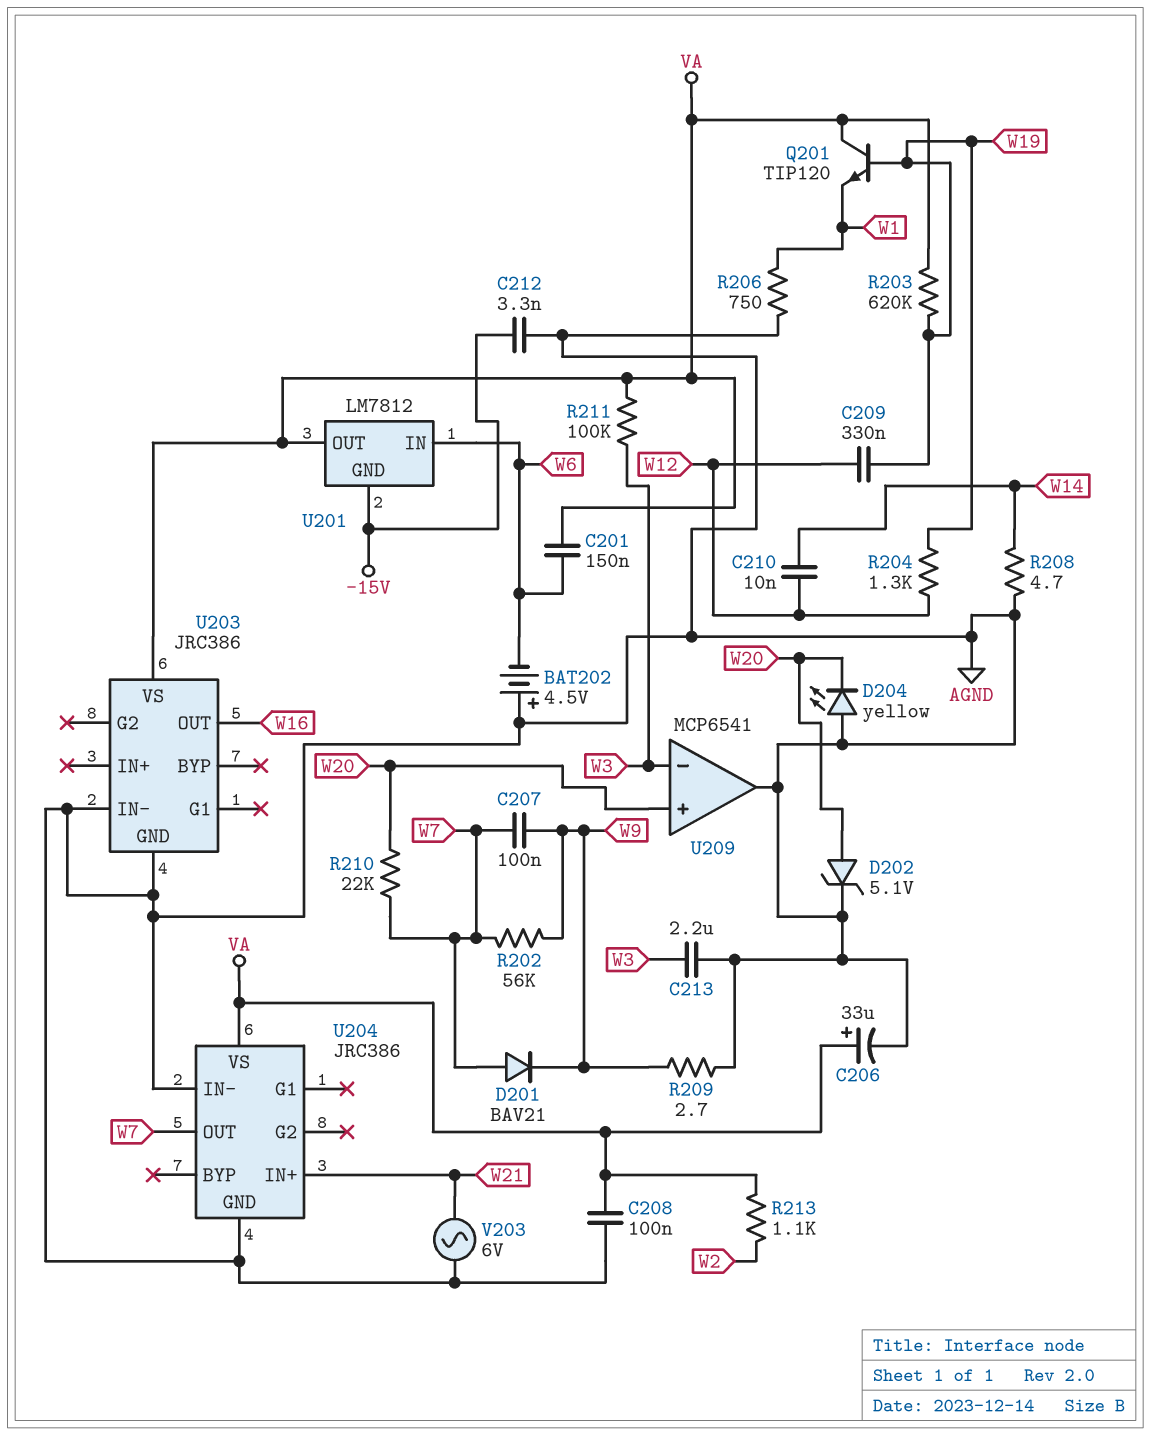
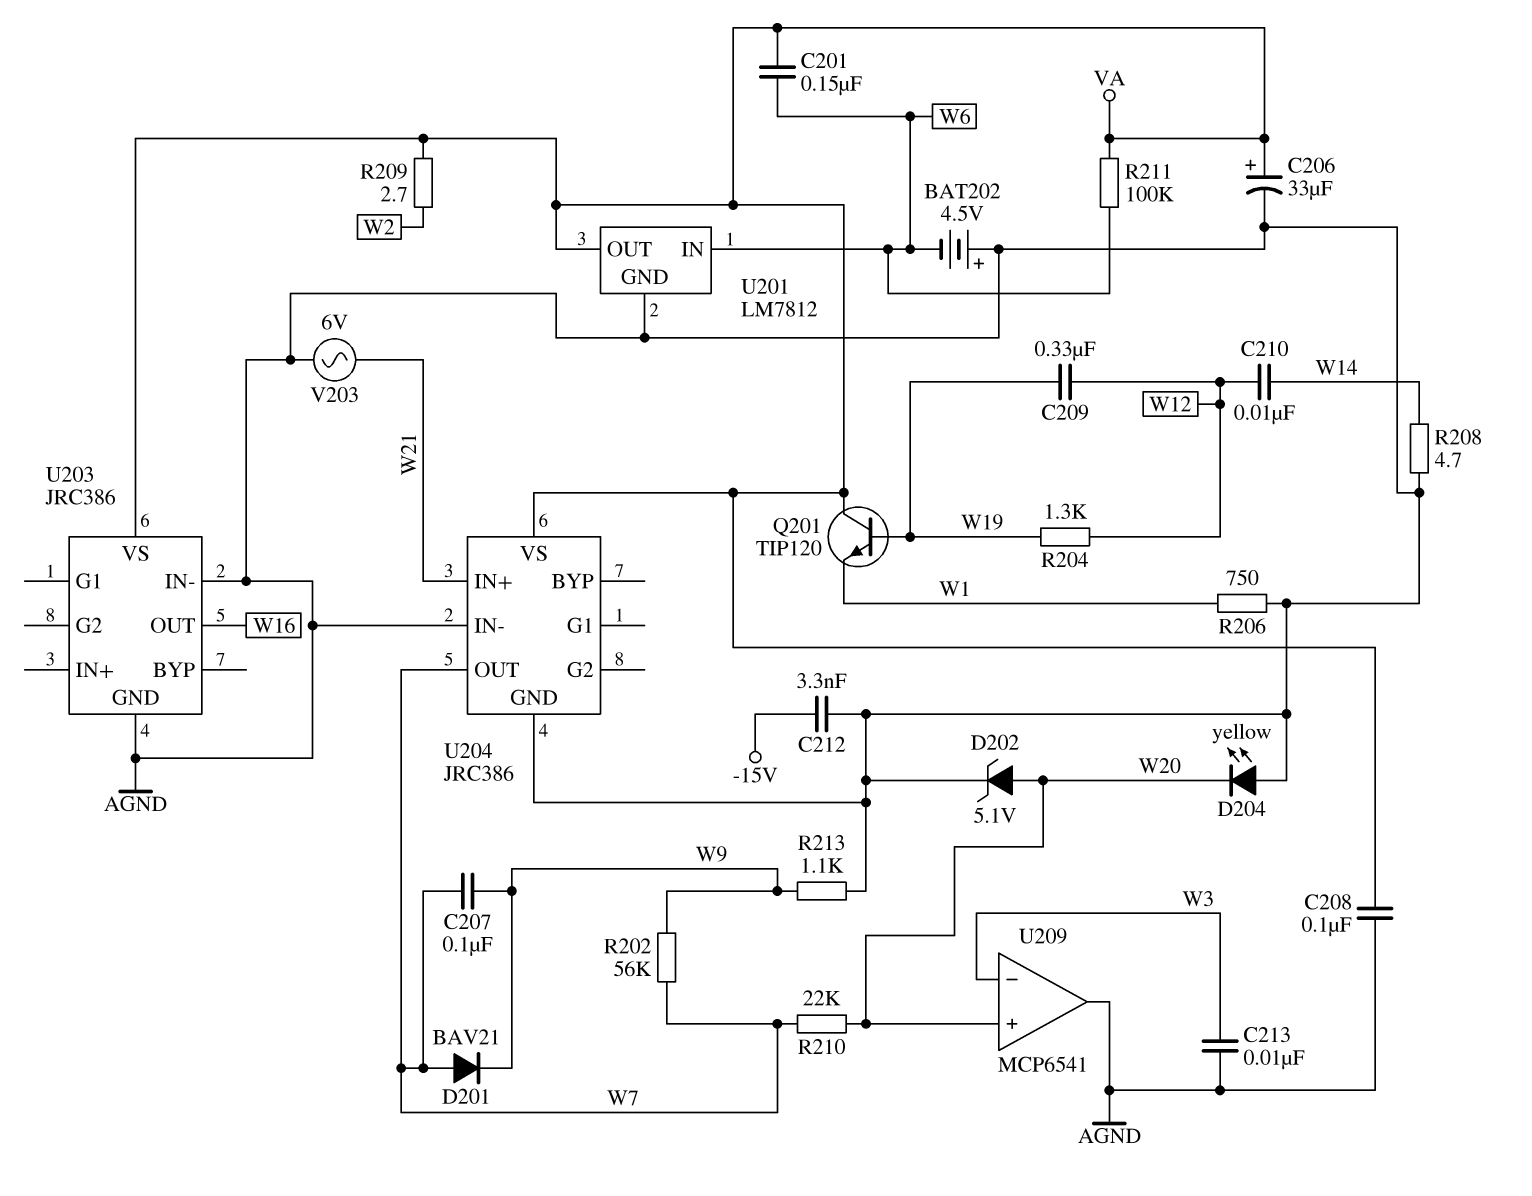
C213: 2.2uF (AGND, W3) -> 10nF (AGND, W3)
R203: 620k (VA, W19) -> none
R209: 2.7 (AGND, W9) -> 2.7 (VA, W2)
R211: 100k (VA, W3) -> 100k (VA, W6)
R213: 1.1k (VA, W2) -> 1.1k (AGND, W9)
U201 pin GND: -15V -> AGND

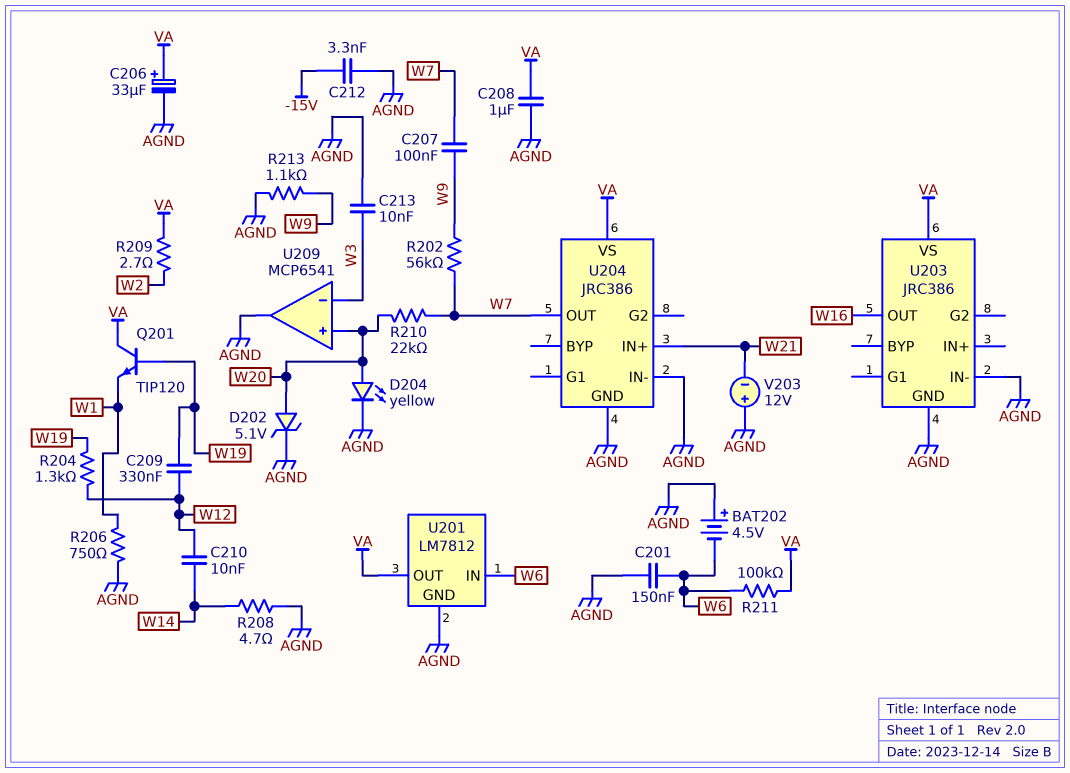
C201: 150nF (VA, W6) -> 150nF (AGND, W6)
C208: 100nF (AGND, VA) -> 1uF (AGND, VA)
D201: diode BAV21 (A W7, K W9) -> none
D204: LED yellow (A AGND, K W20) -> LED yellow (A W20, K AGND)
V203: AC 6V (AGND, W21) -> 12V (plus AGND, minus W21)

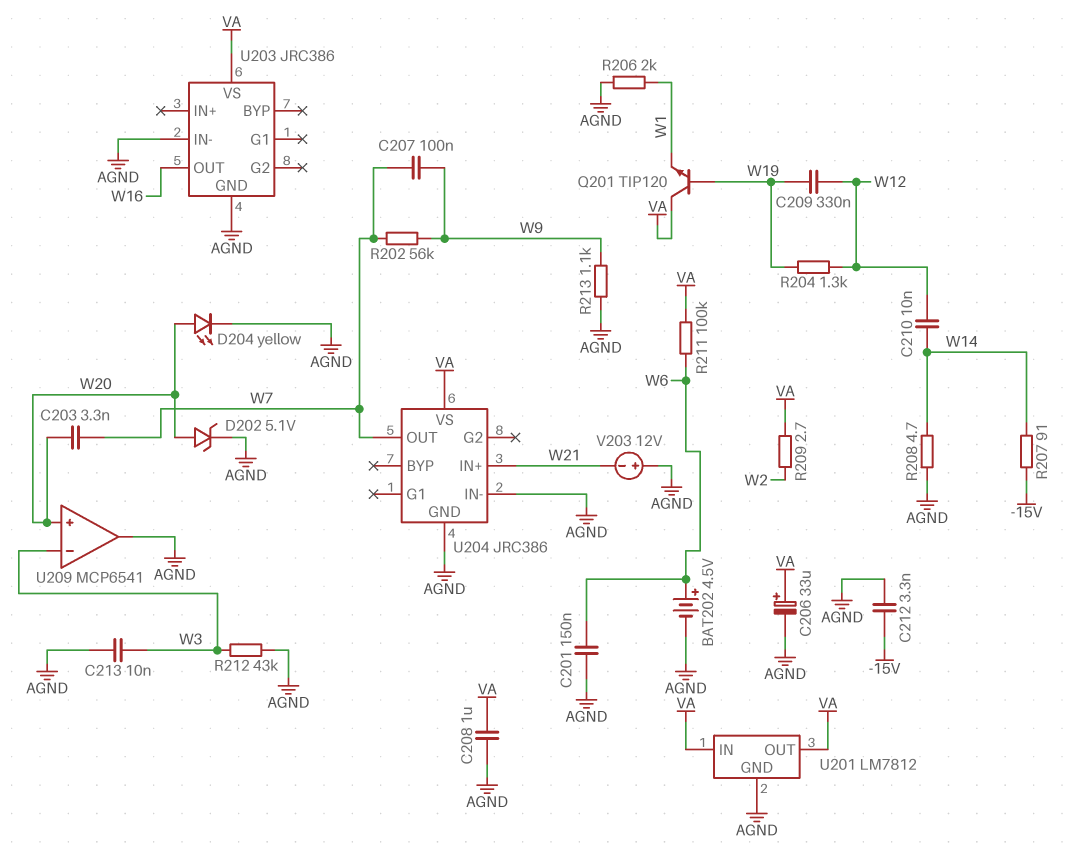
BAT202: 4.5V (plus AGND, minus W6) -> 4.5V (plus W6, minus AGND)
C203: none -> 3.3nF (W7, W20)
R206: 750 (AGND, W1) -> 2k (AGND, W1)
R207: none -> 91 (-15V, W14)
R210: 22k (W7, W20) -> none
R212: none -> 43k (AGND, W3)
U201 pin IN: W6 -> VA

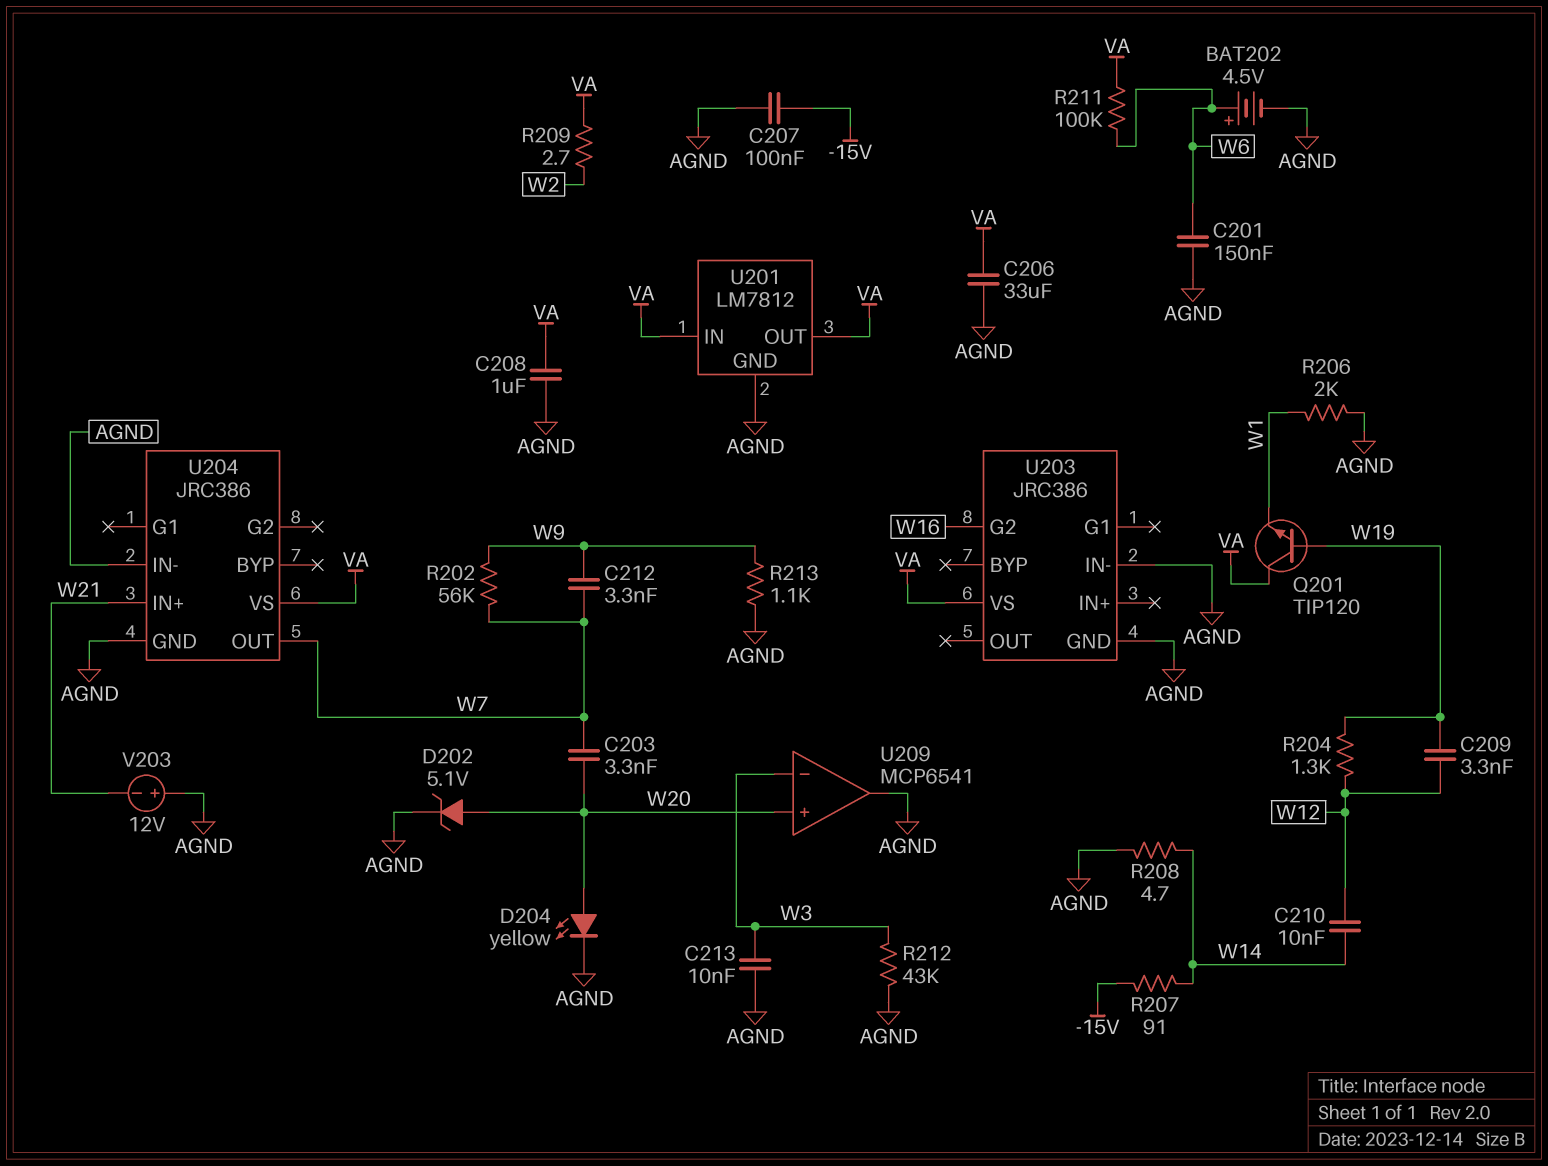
C206: 33uF (plus VA, minus AGND) -> 33uF (AGND, VA)
C207: 100nF (W7, W9) -> 100nF (-15V, AGND)
C209: 330nF (W12, W19) -> 3.3nF (W12, W19)
C212: 3.3nF (-15V, AGND) -> 3.3nF (W7, W9)
U203 pin G2: none -> W16
U203 pin OUT: W16 -> none

